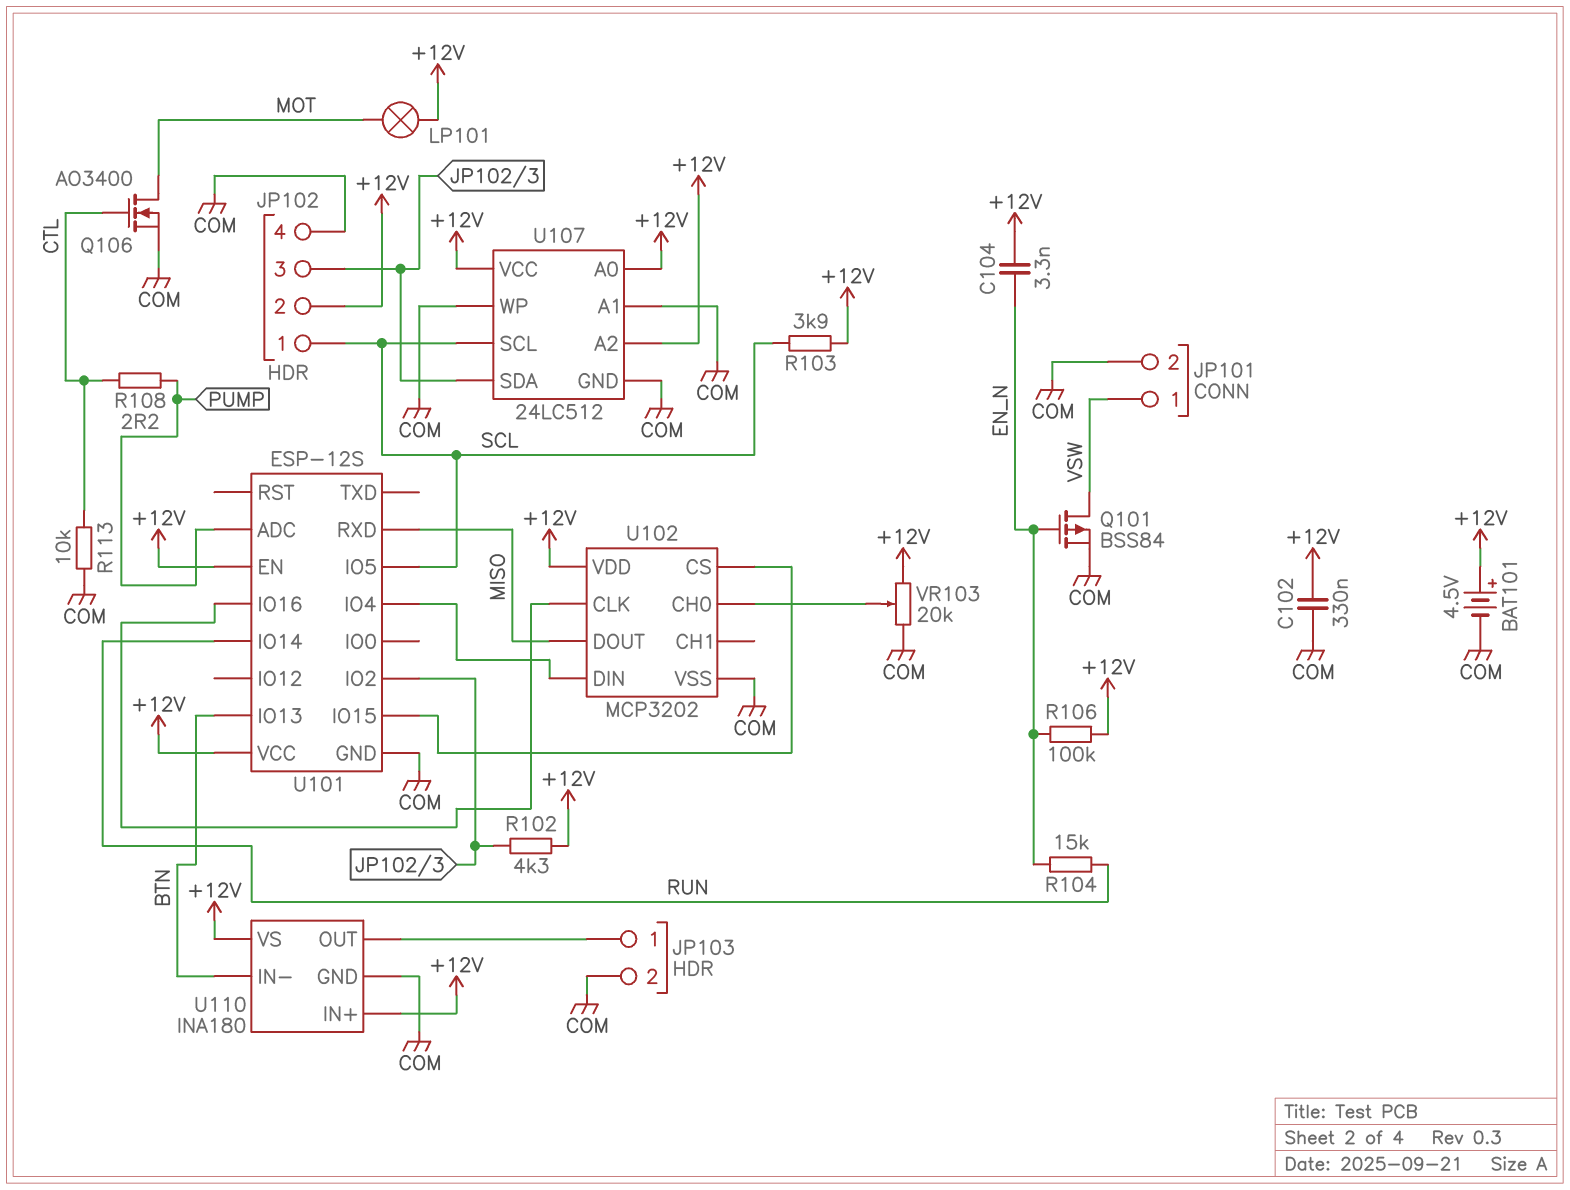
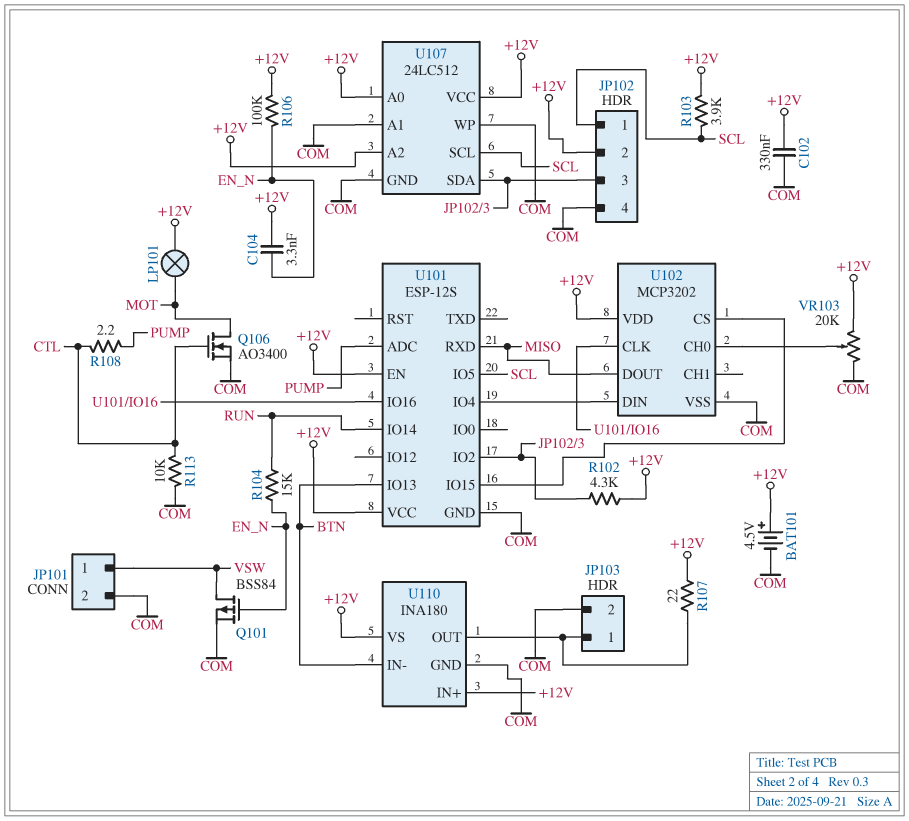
R107: none -> 22 (+12V, JP103/1)

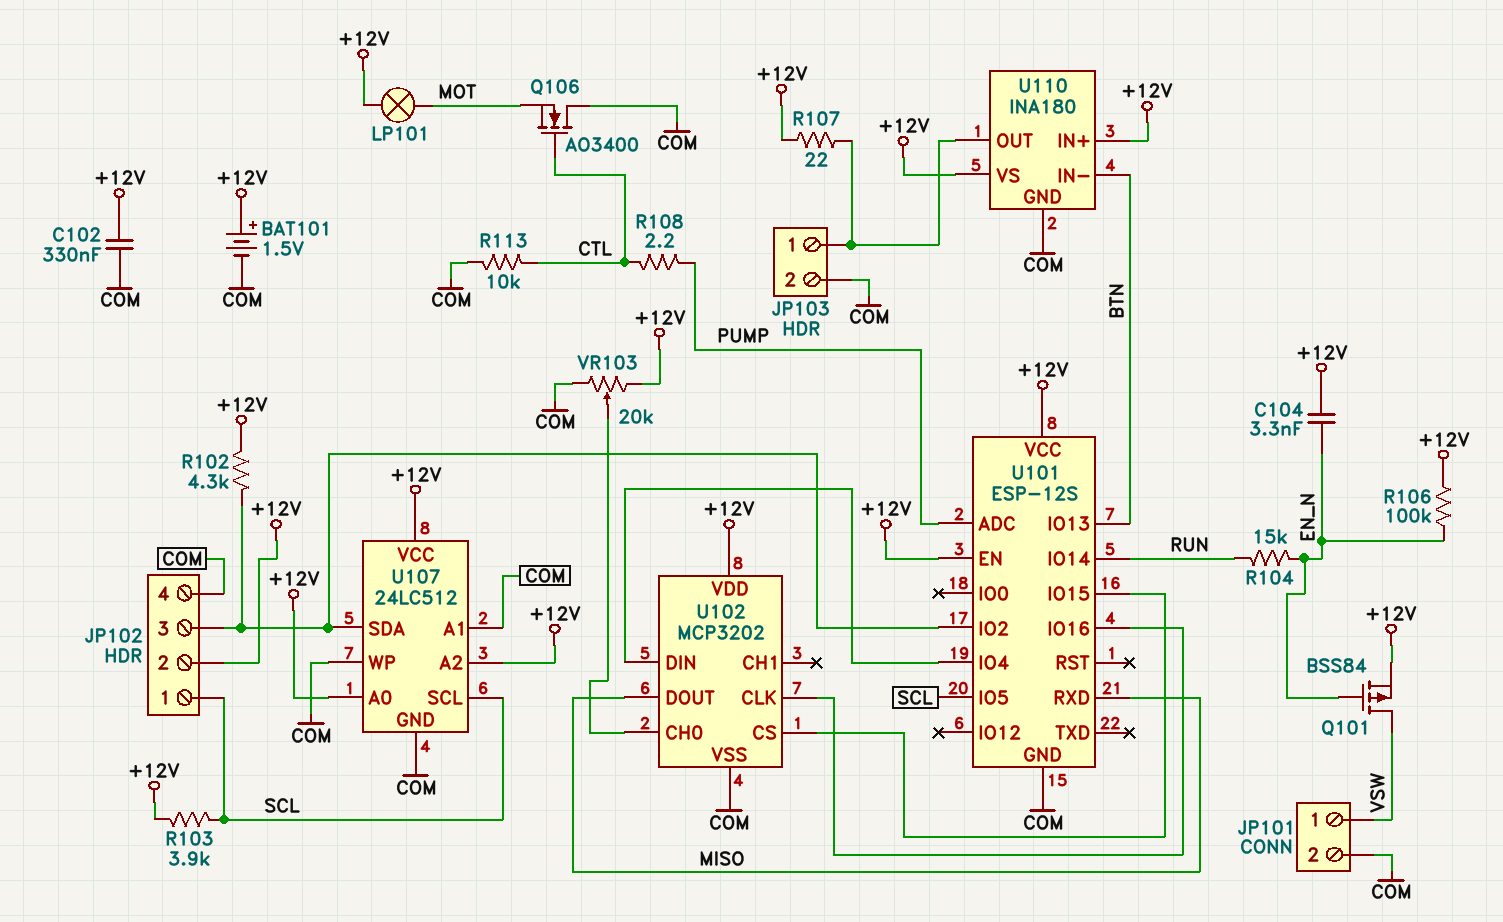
BAT101: 4.5V (plus +12V, minus COM) -> 1.5V (plus +12V, minus COM)
Q101: PMOS BSS84 (G EN_N, D VSW, S COM) -> PMOS BSS84 (G EN_N, D VSW, S +12V)
Q106: NMOS AO3400 (G CTL, D MOT, S COM) -> NMOS AO3400 (G CTL, D COM, S MOT)

